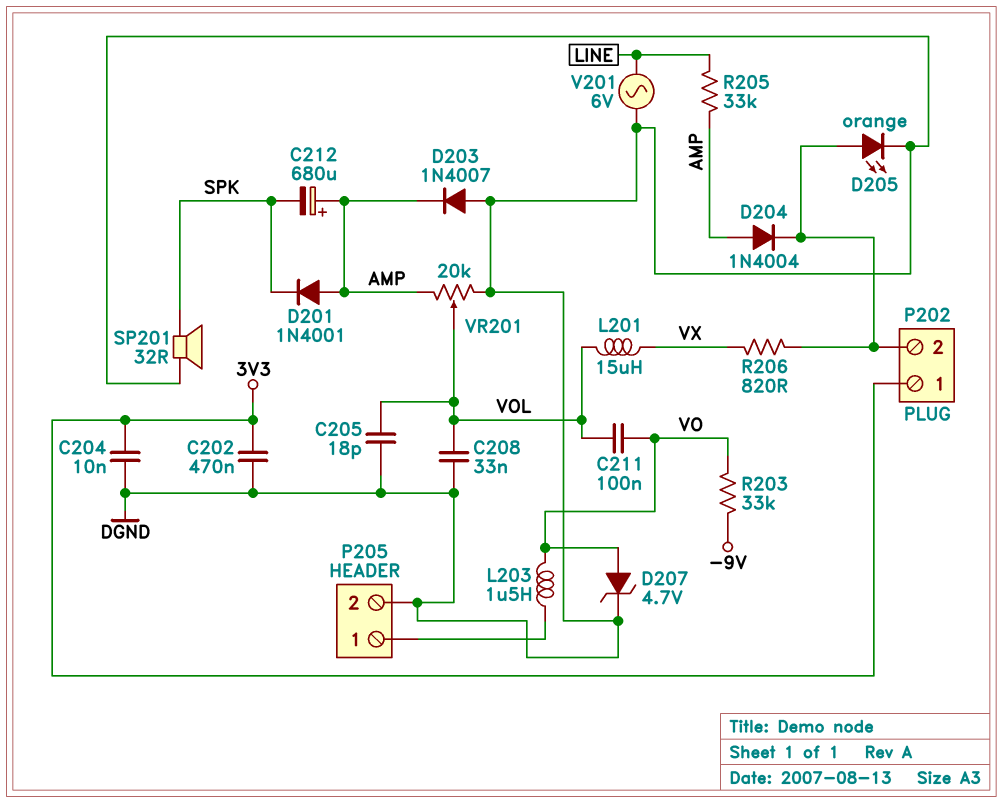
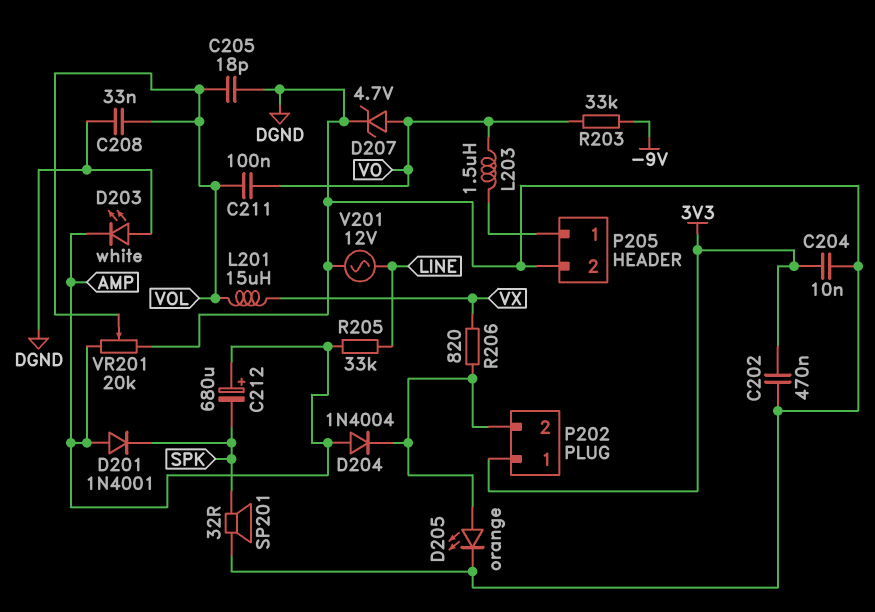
D203: diode 1N4007 (A DGND, K AMP) -> LED white (A DGND, K AMP)
V201: AC 6V (DGND, LINE) -> AC 12V (DGND, LINE)

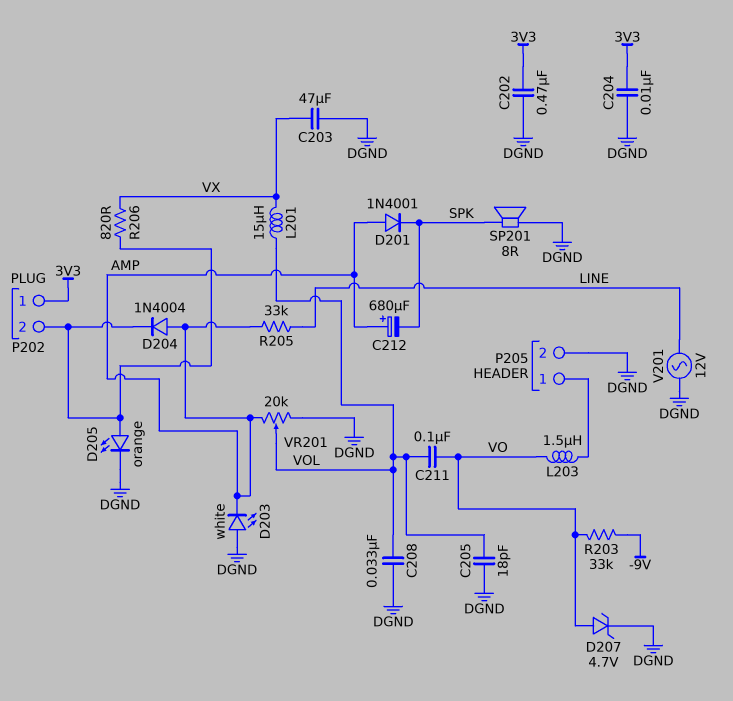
C203: none -> 47uF (DGND, VX)
SP201: speaker 32R (DGND, SPK) -> speaker 8R (DGND, SPK)

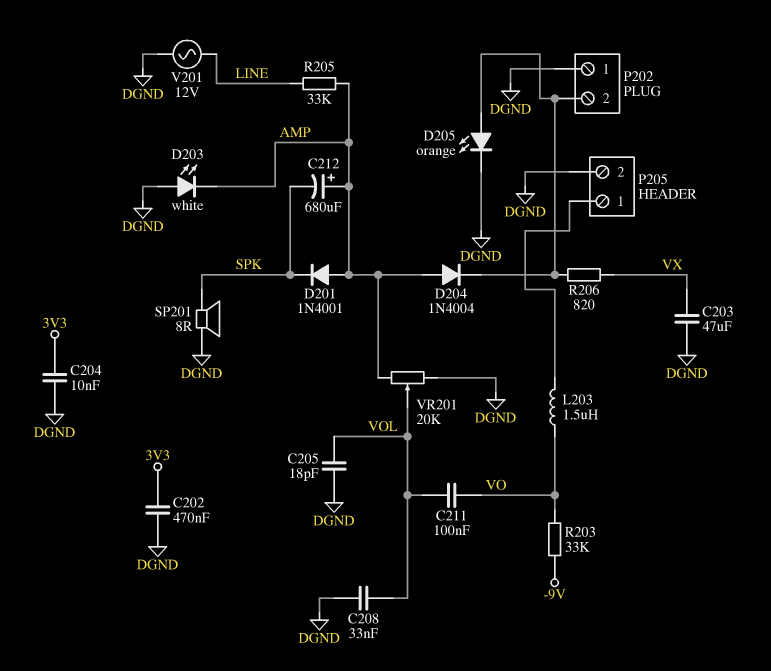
D207: zener 4.7V (A VO, K DGND) -> none
L201: 15uH (VOL, VX) -> none
P202 pin 1: 3V3 -> DGND

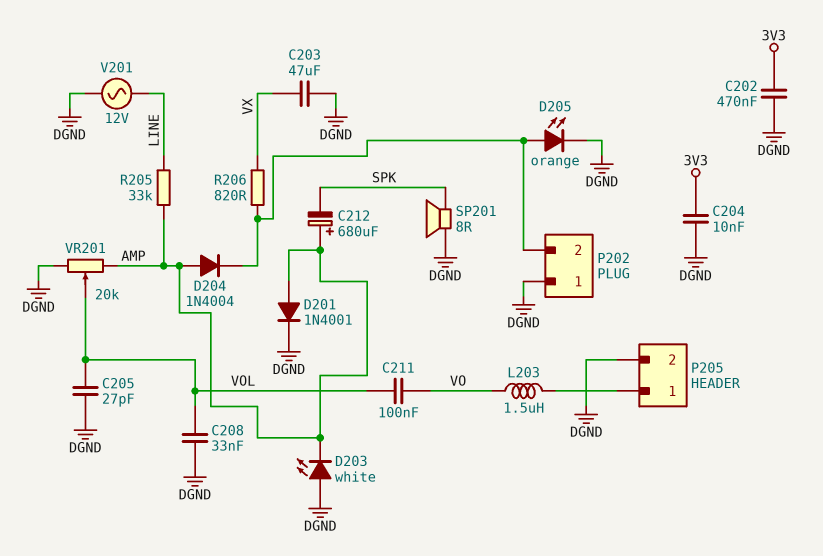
C205: 18pF (DGND, VOL) -> 27pF (DGND, VOL)
D201: diode 1N4001 (A AMP, K SPK) -> diode 1N4001 (A AMP, K DGND)
R203: 33k (-9V, VO) -> none

